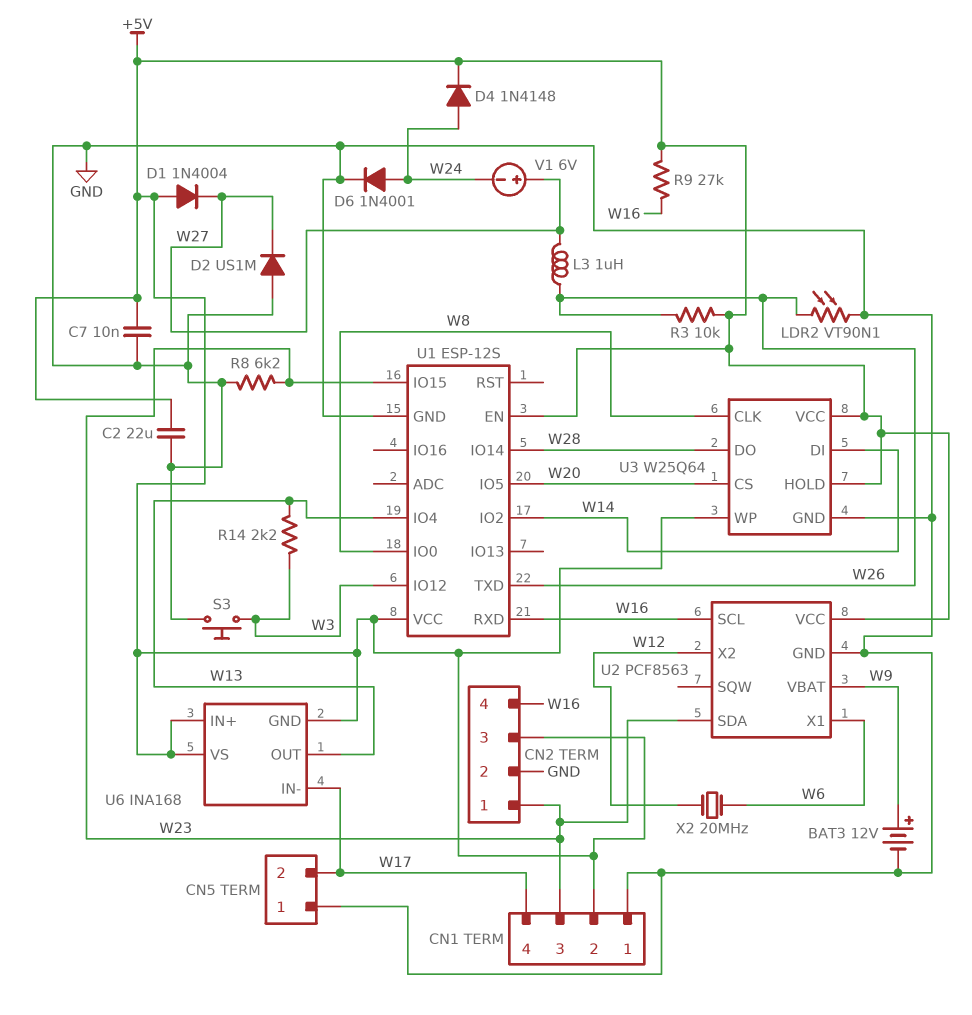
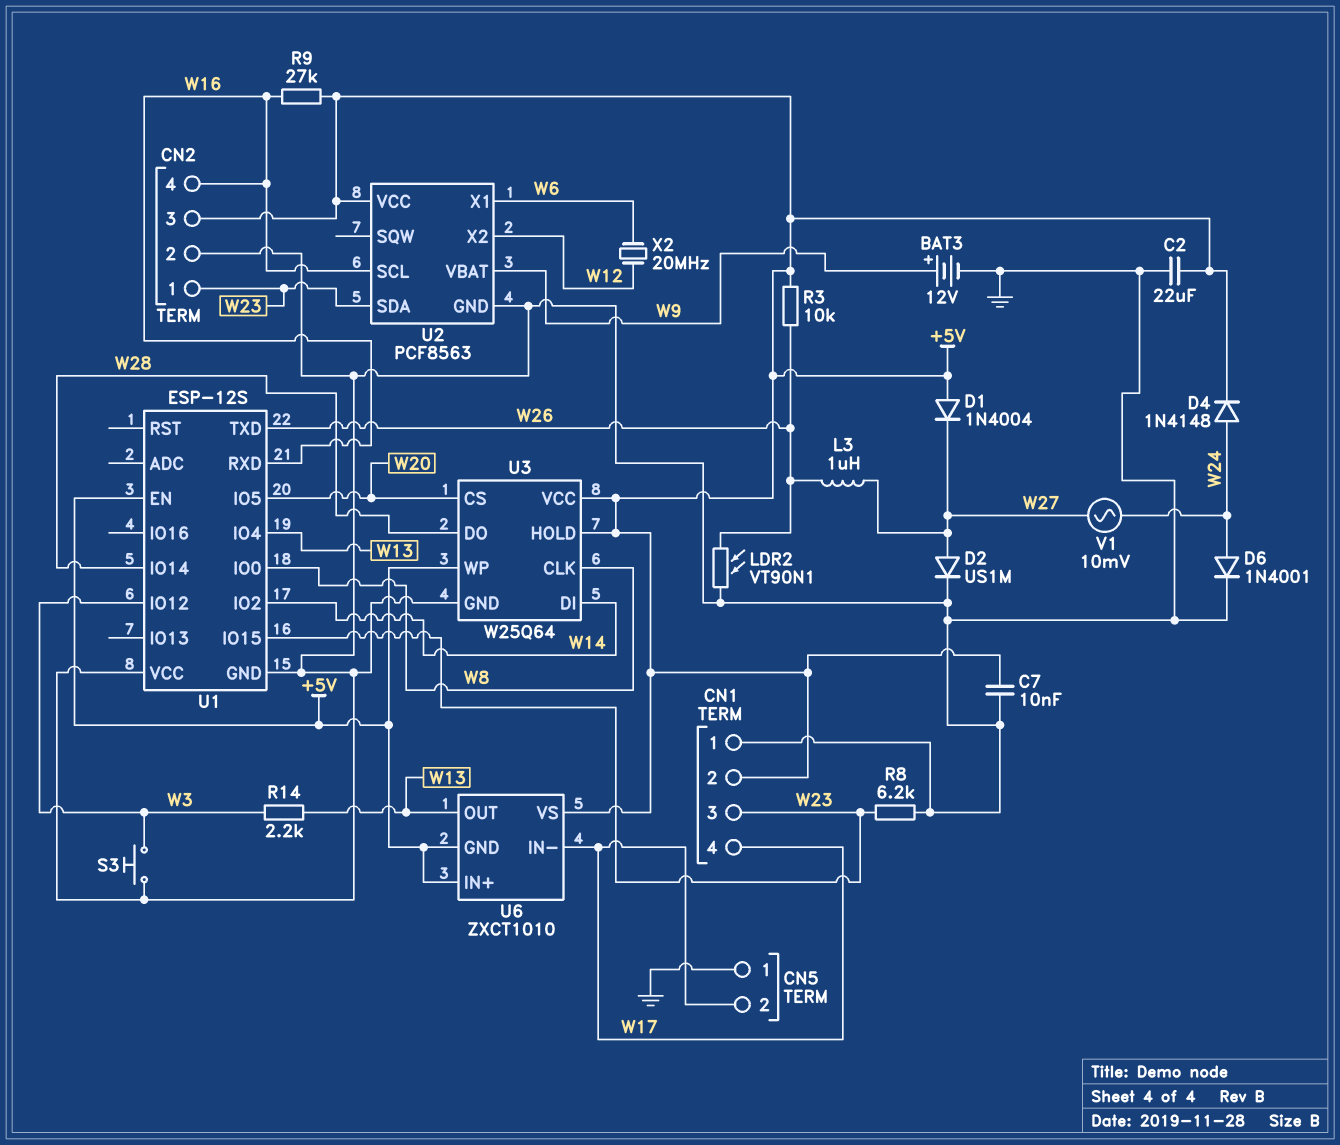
D2: diode US1M (A GND, K W27) -> diode US1M (A W27, K GND)
U1 pin VCC: +5V -> GND
U6: INA168 -> ZXCT1010
V1: 6V (plus W27, minus W24) -> AC 10mV (W24, W27)

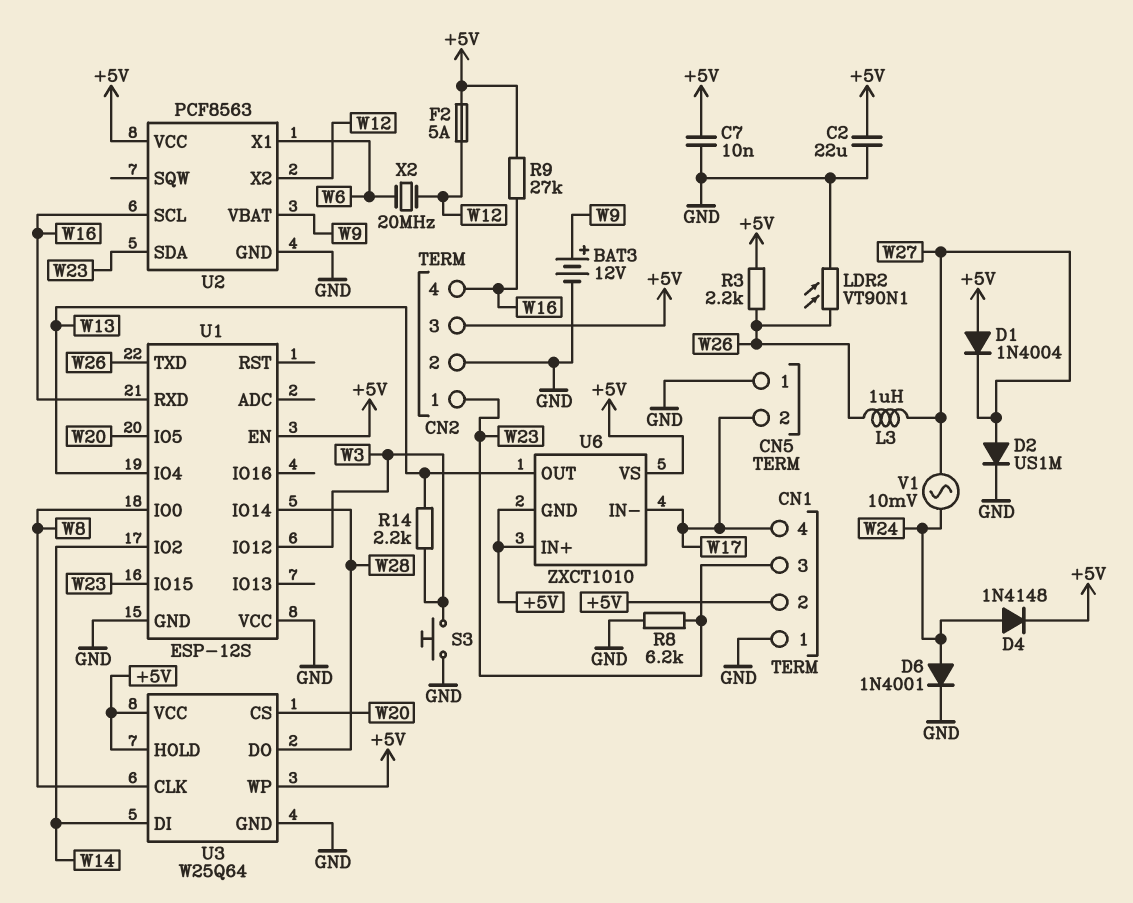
F2: none -> 5A (+5V, W12)
R3: 10k (+5V, W26) -> 2.2k (+5V, W26)

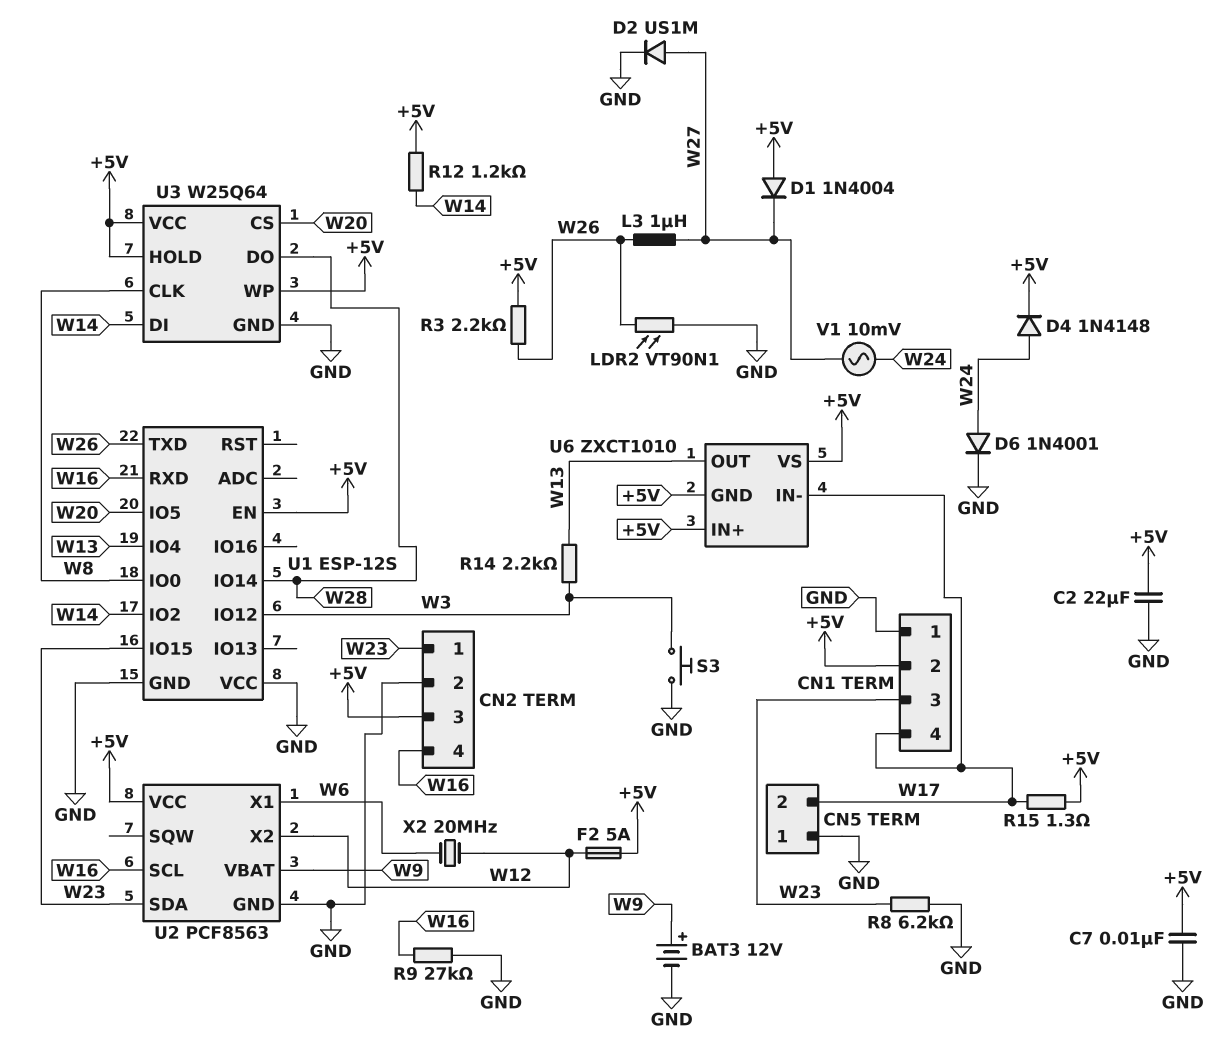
R9: 27k (+5V, W16) -> 27k (GND, W16)
R12: none -> 1.2k (+5V, W14)
R15: none -> 1.3 (+5V, W17)

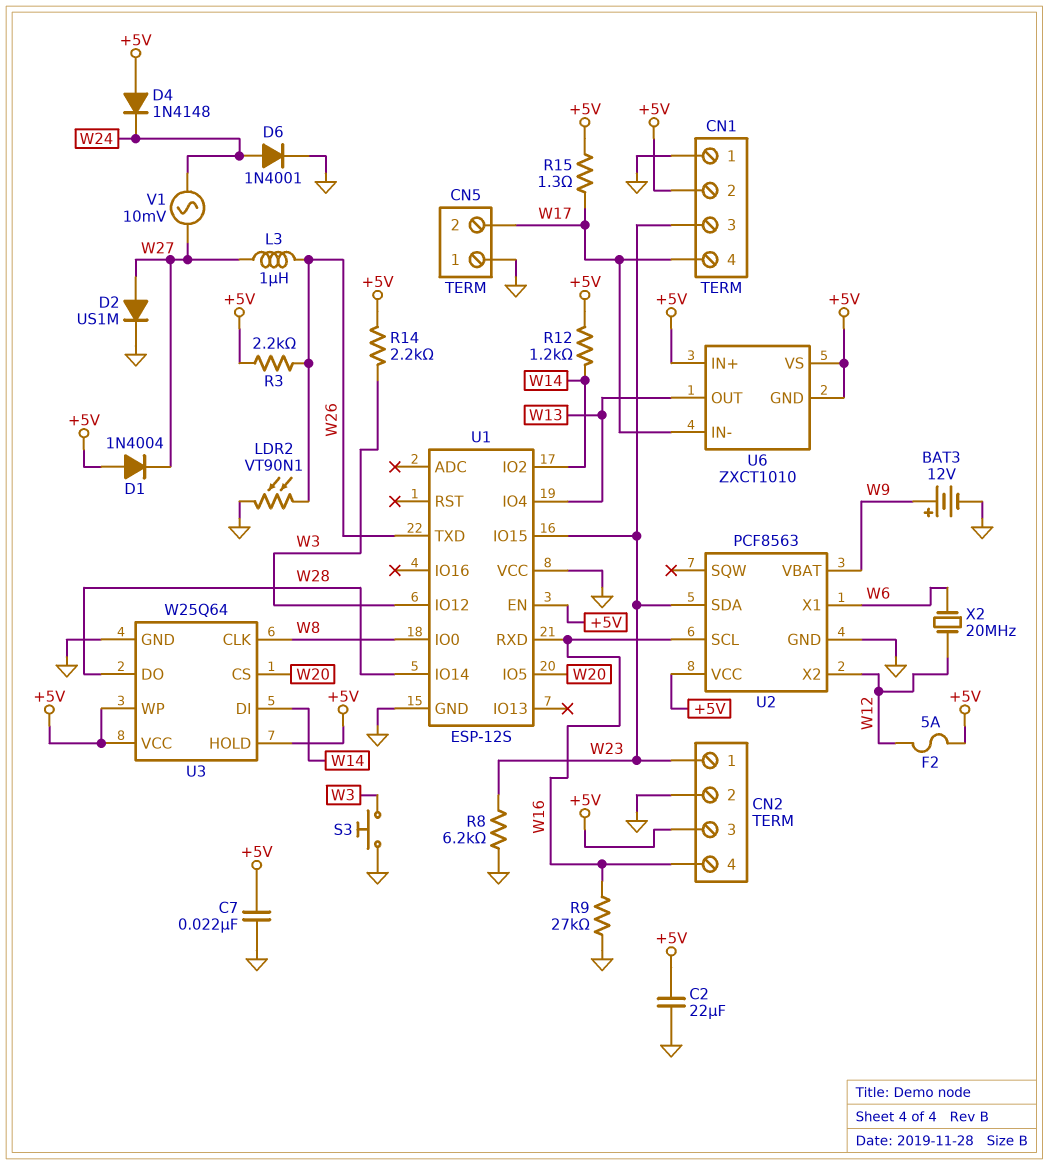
C7: 10nF (+5V, GND) -> 22nF (+5V, GND)
D4: diode 1N4148 (A W24, K +5V) -> diode 1N4148 (A +5V, K W24)
R14: 2.2k (W3, W13) -> 2.2k (+5V, W3)

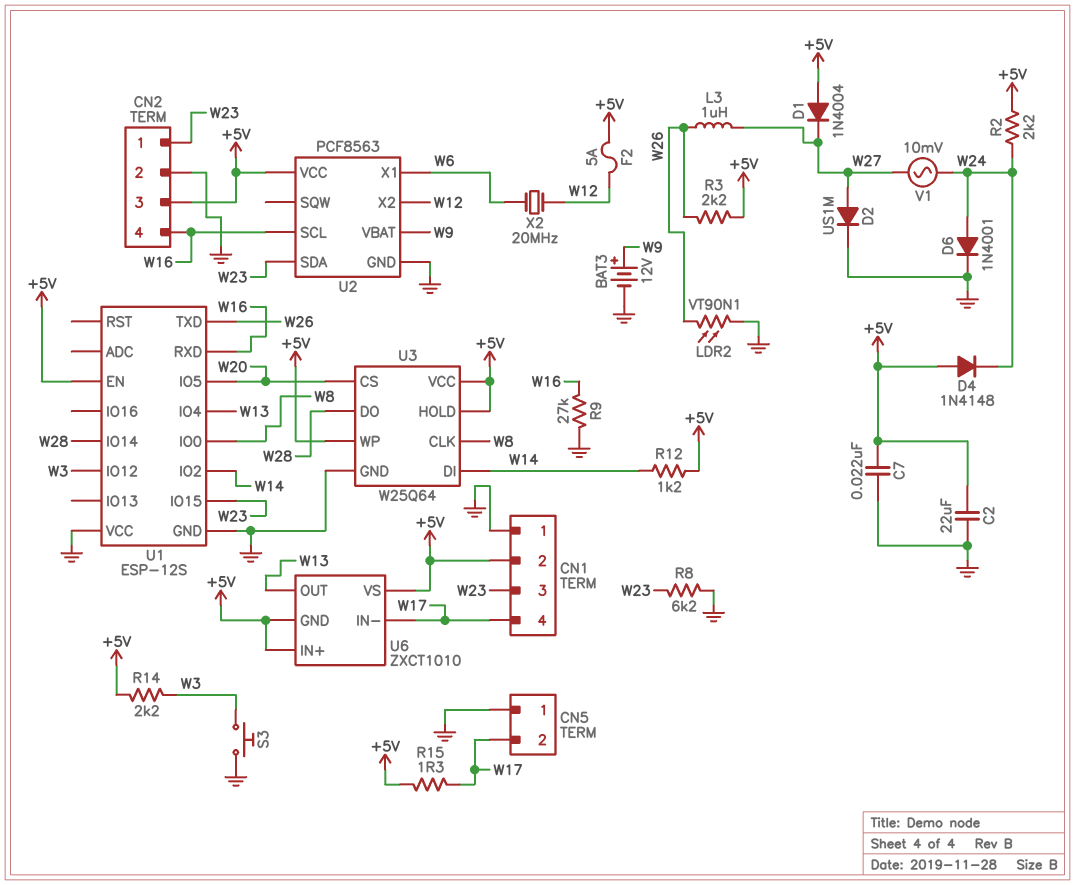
R2: none -> 2.2k (+5V, W24)

